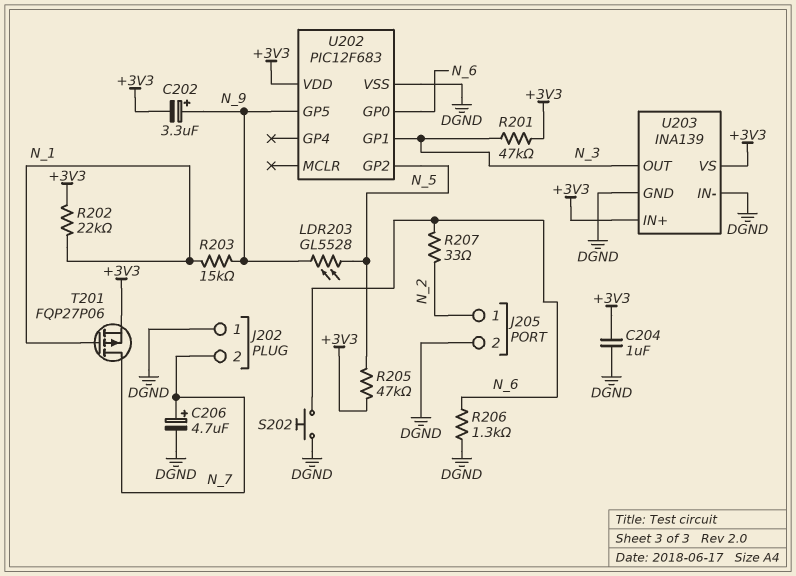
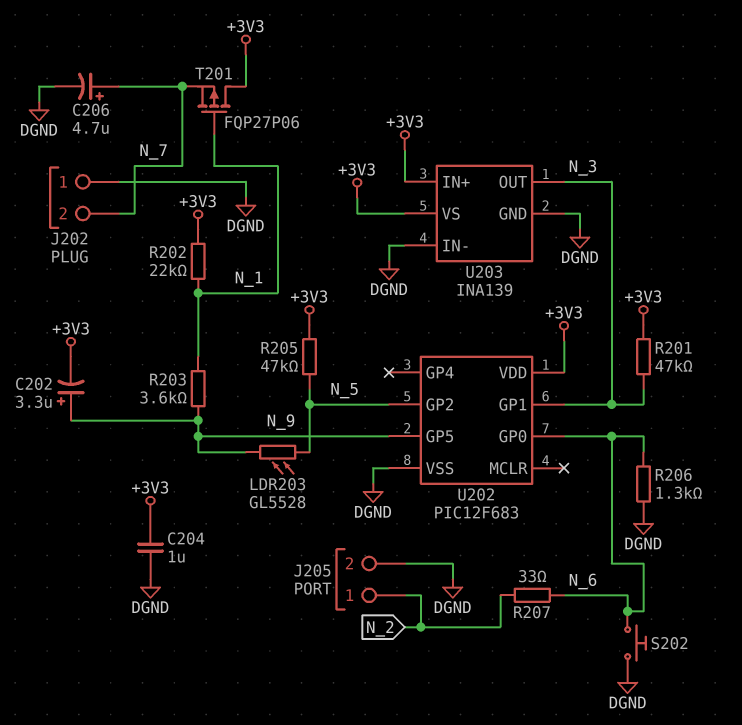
R203: 15k (N_1, N_9) -> 3.6k (N_1, N_9)
T201: PMOS FQP27P06 (G N_1, D N_7, S +3V3) -> PMOS FQP27P06 (G N_1, D +3V3, S N_7)

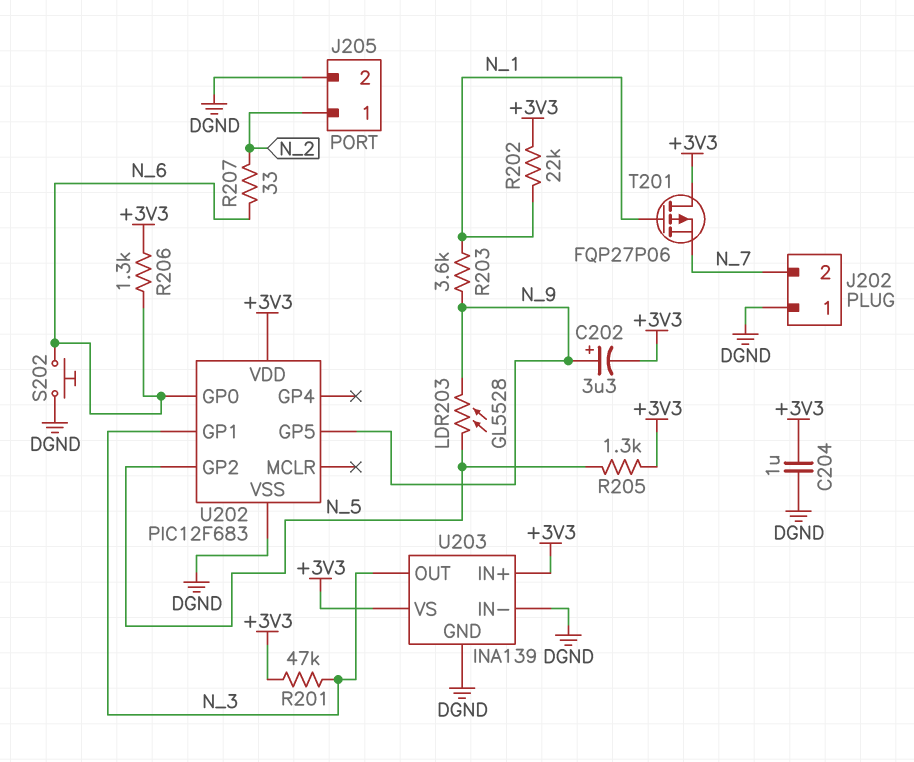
C206: 4.7uF (plus N_7, minus DGND) -> none
R205: 47k (+3V3, N_5) -> 1.3k (+3V3, N_5)
R206: 1.3k (DGND, N_6) -> 1.3k (+3V3, N_6)

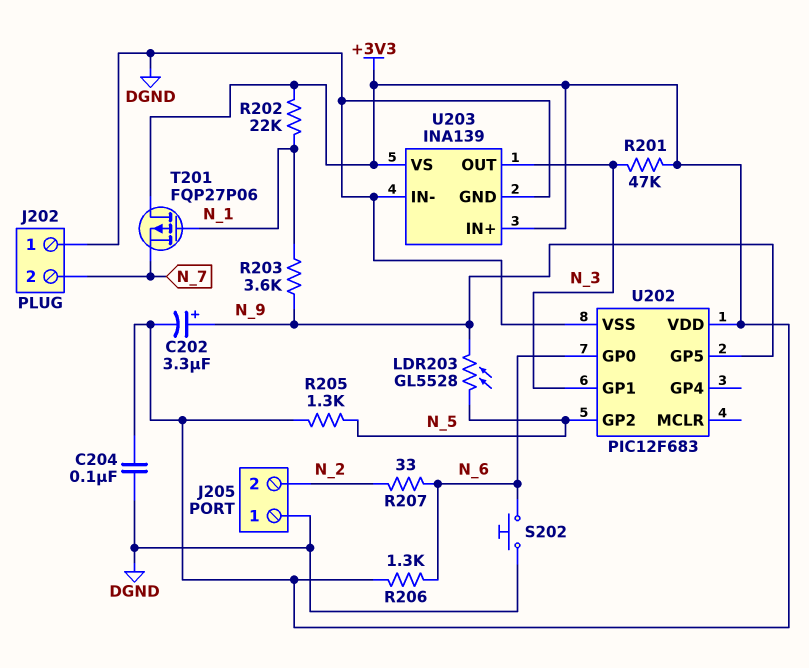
C204: 1uF (+3V3, DGND) -> 100nF (+3V3, DGND)
J205 pin 1: N_2 -> DGND
J205 pin 2: DGND -> N_2

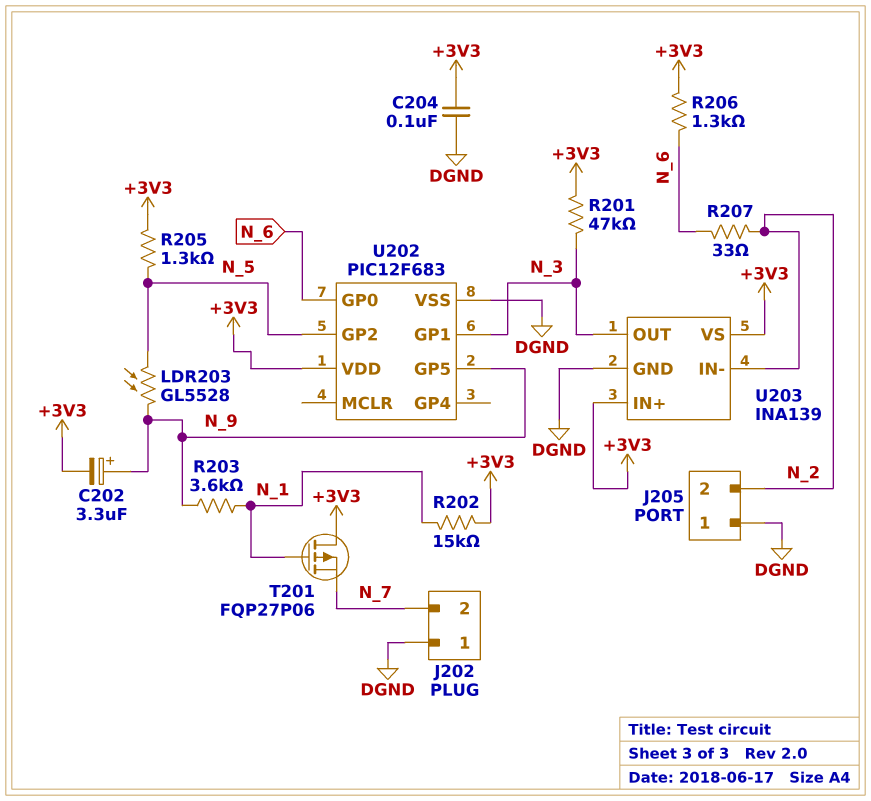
R202: 22k (+3V3, N_1) -> 15k (+3V3, N_1)
S202: button (DGND, N_6) -> none
U203 pin IN-: DGND -> N_2

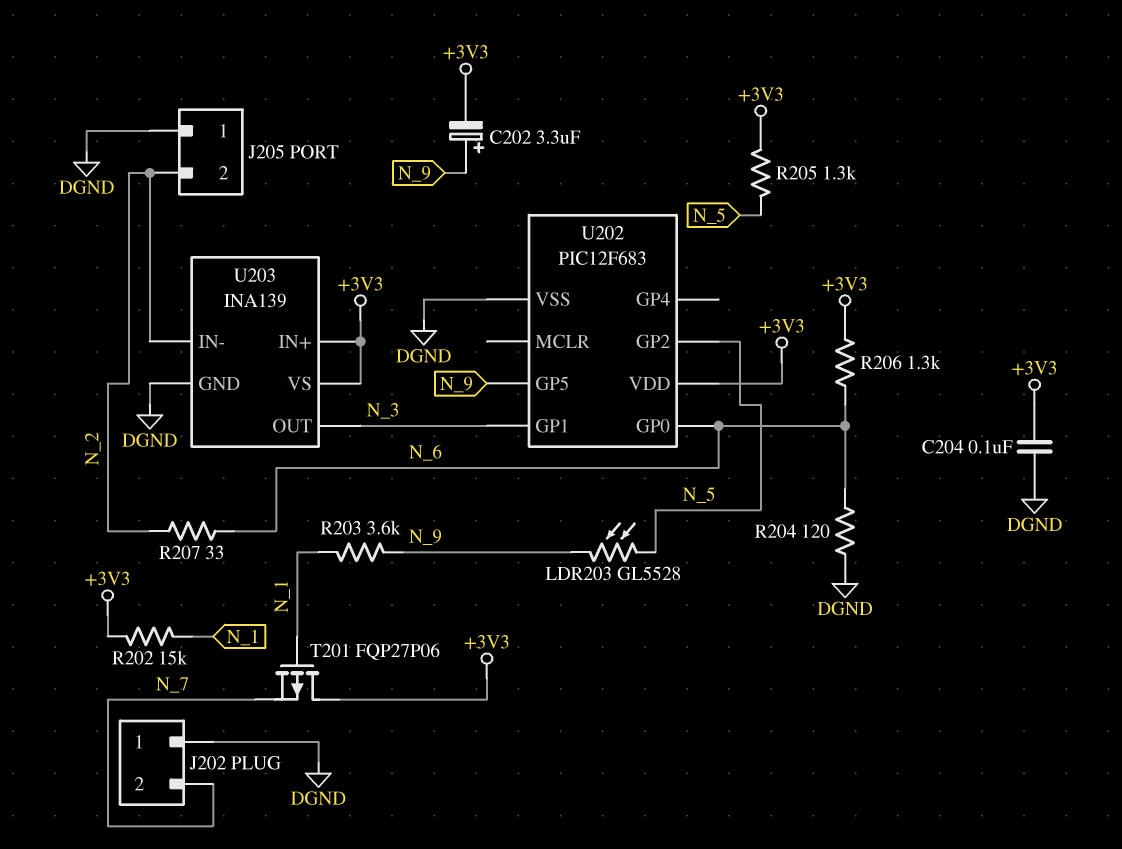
R201: 47k (+3V3, N_3) -> none
R204: none -> 120 (DGND, N_6)

